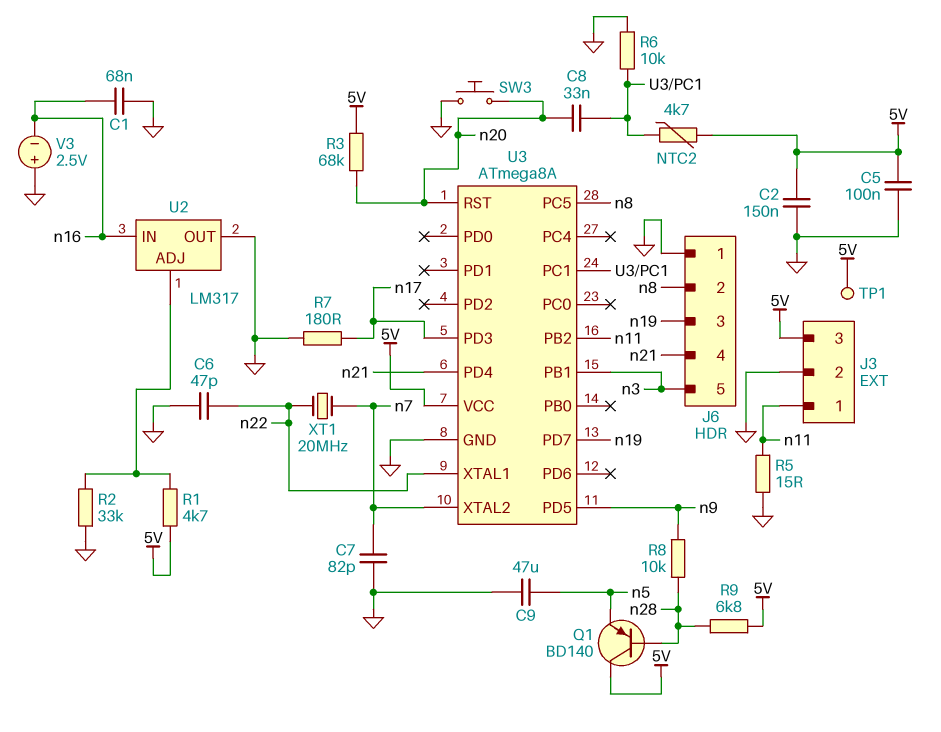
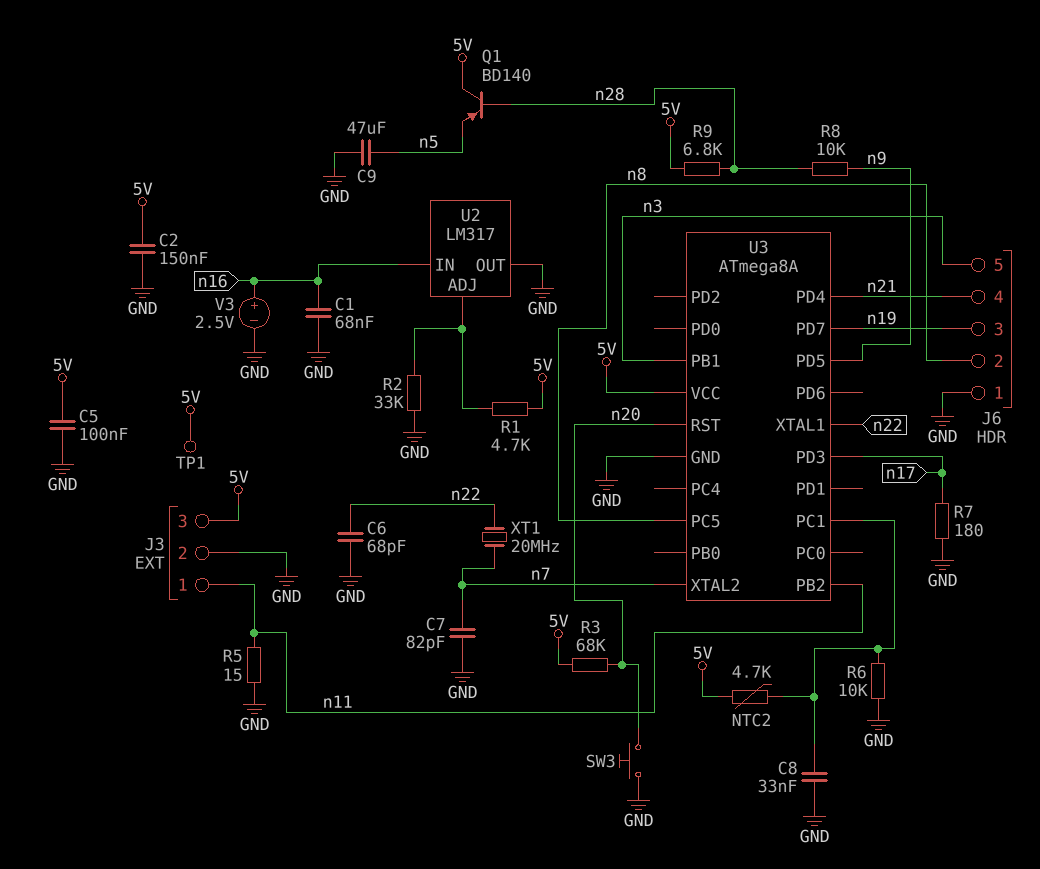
C6: 47pF (GND, n22) -> 68pF (GND, n22)
C8: 33nF (U3/PC1, n20) -> 33nF (GND, U3/PC1)
V3: 2.5V (plus GND, minus n16) -> 2.5V (plus n16, minus GND)

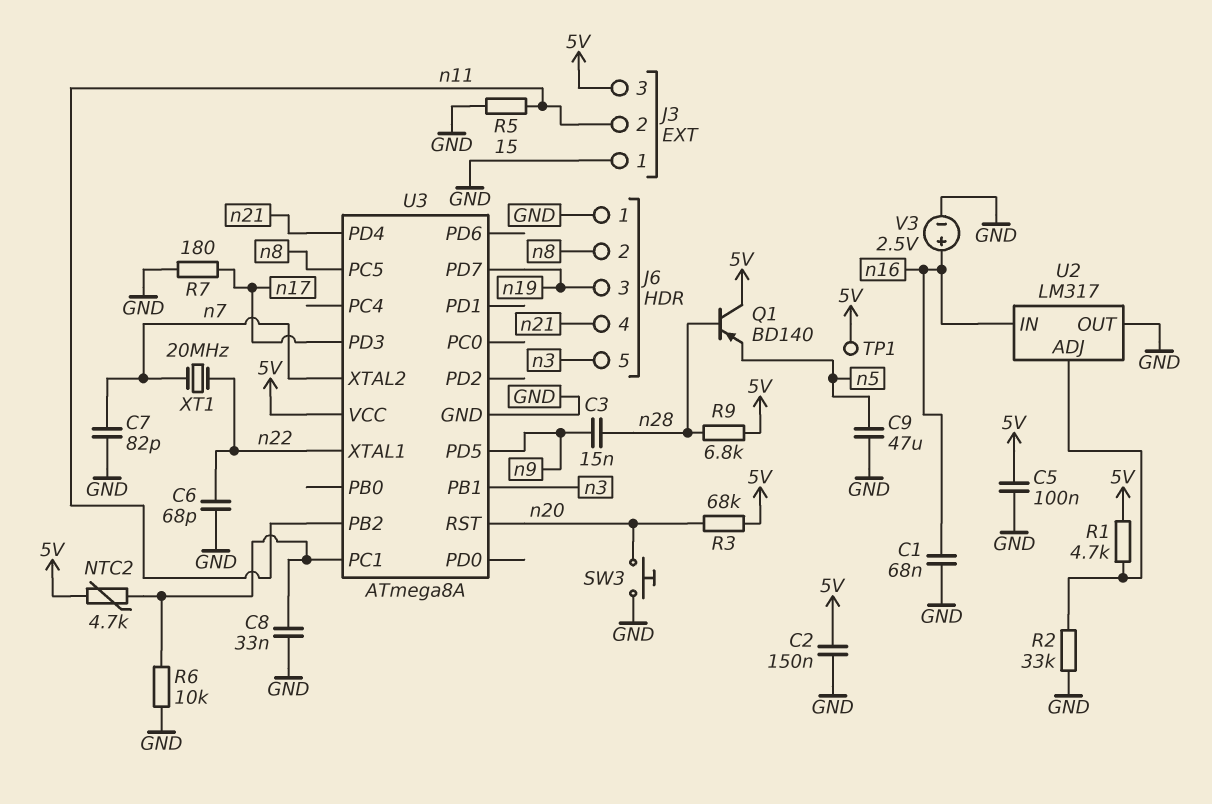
C3: none -> 15nF (n9, n28)
J3 pin 1: n11 -> GND
J3 pin 2: GND -> n11
R8: 10k (n9, n28) -> none

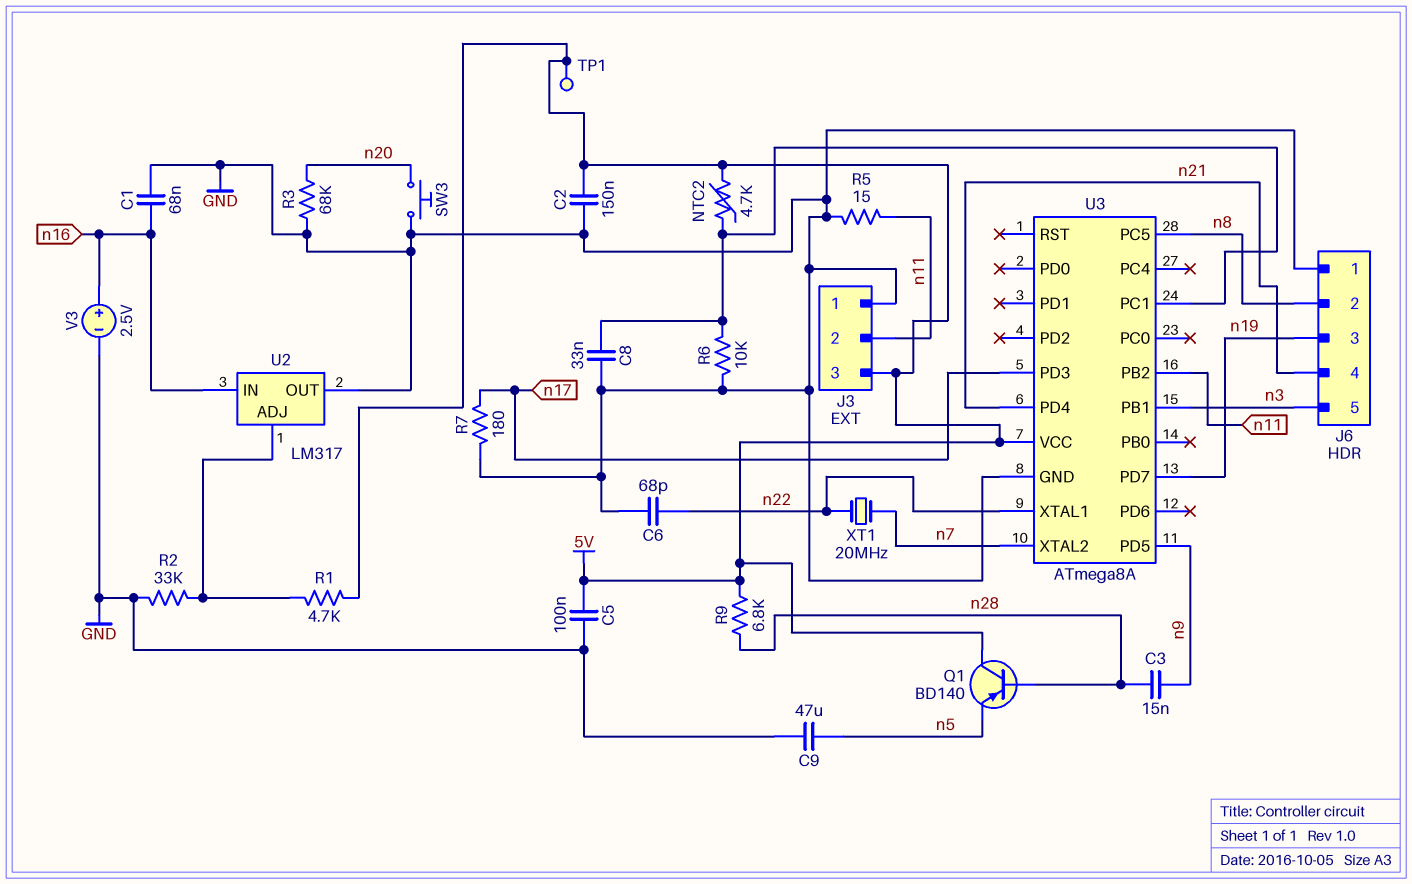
C7: 82pF (GND, n7) -> none
R3: 68k (5V, n20) -> 68k (GND, n20)
U3 pin RST: n20 -> none

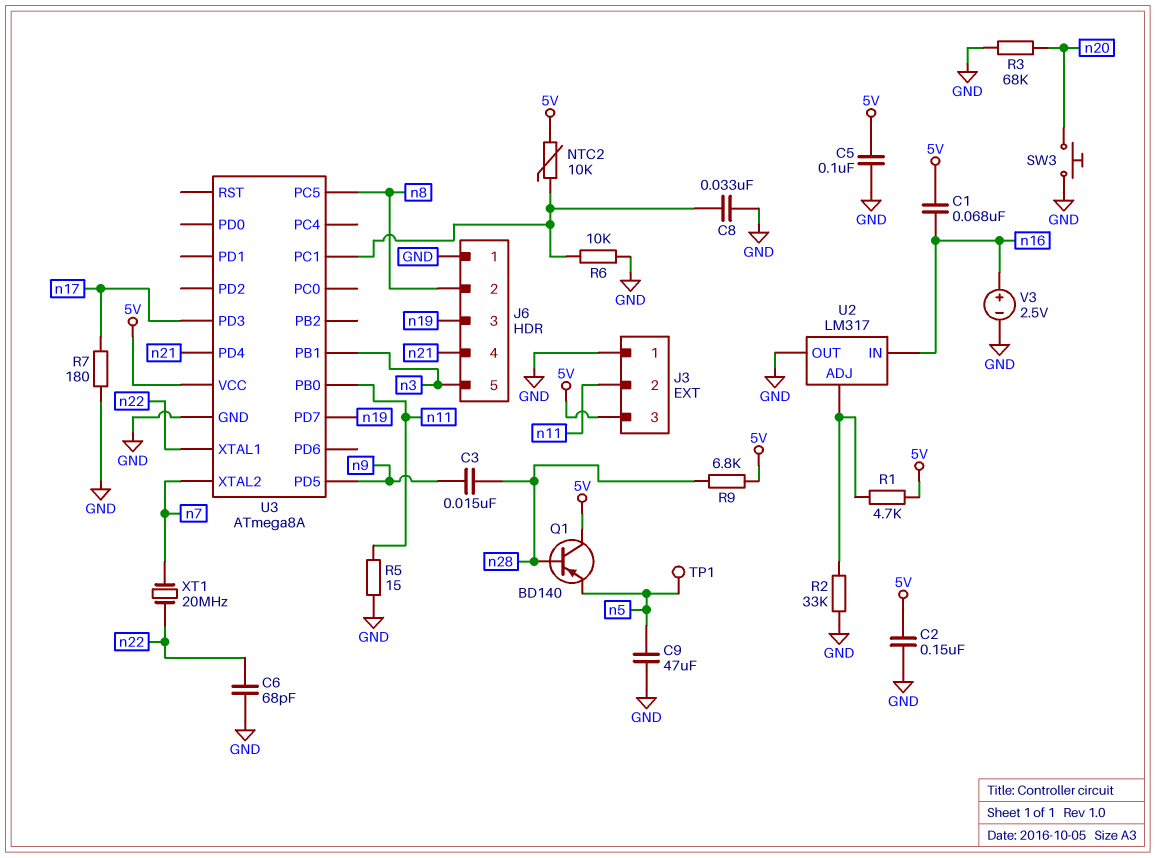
C1: 68nF (GND, n16) -> 68nF (5V, n16)
NTC2: 4.7k (5V, U3/PC1) -> 10k (5V, U3/PC1)
TP1: test point (5V) -> test point (n5)
U3 pin PB0: none -> n11
U3 pin PB2: n11 -> none

